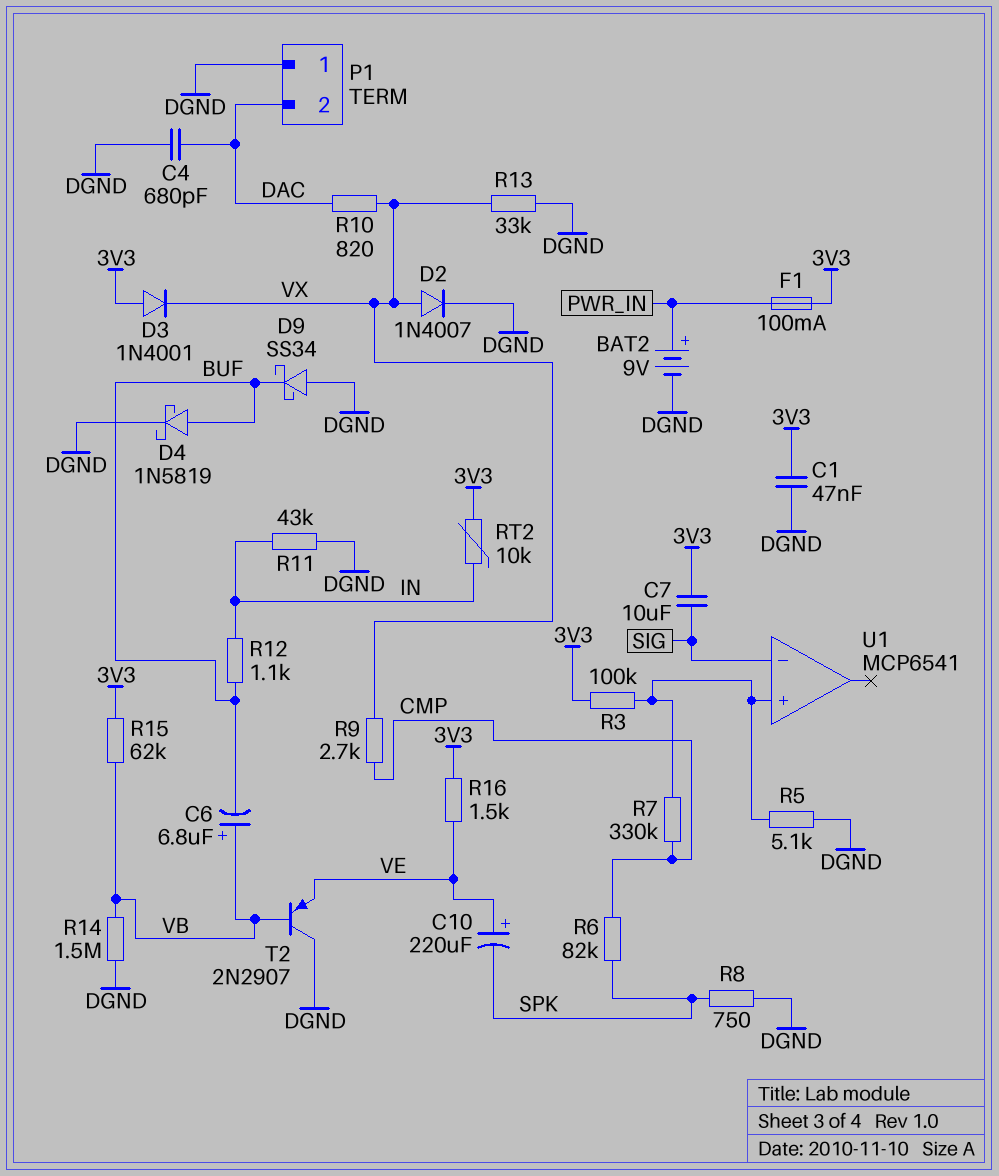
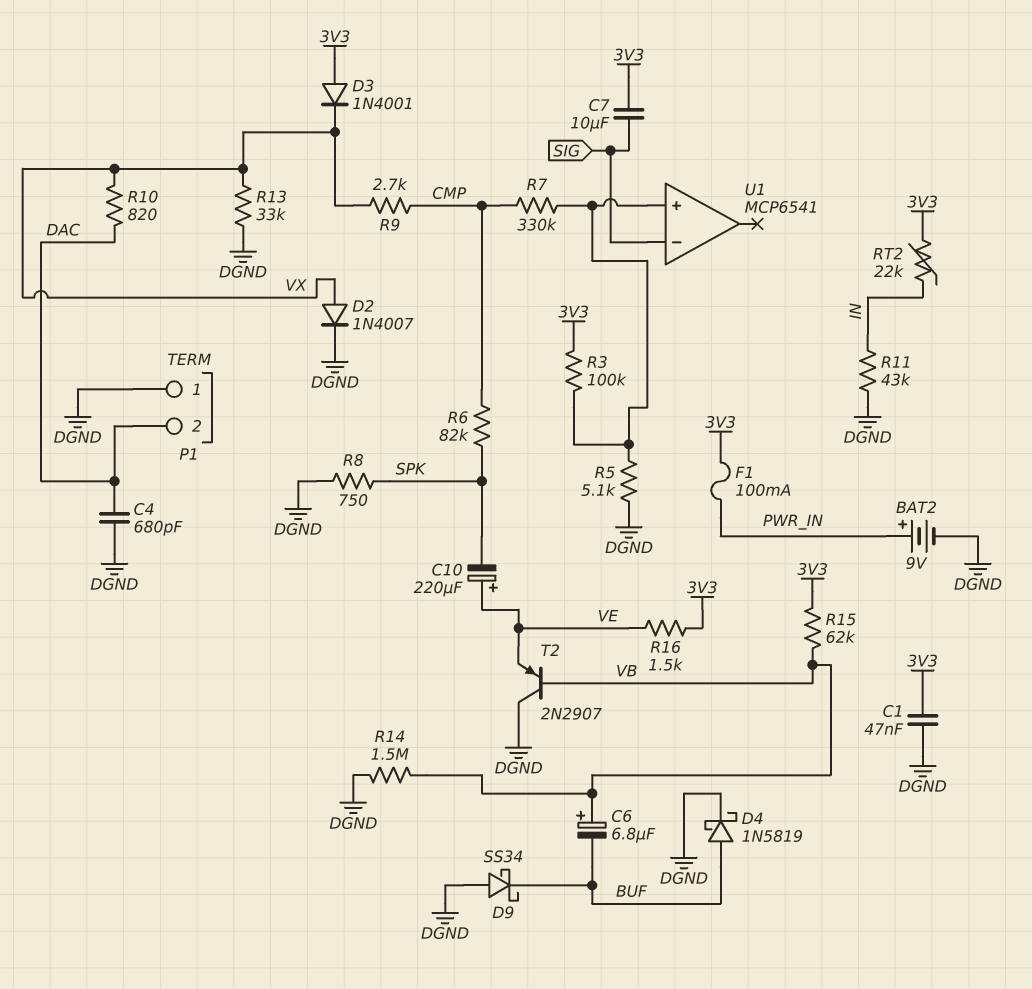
R12: 1.1k (BUF, IN) -> none
RT2: 10k (3V3, IN) -> 22k (3V3, IN)

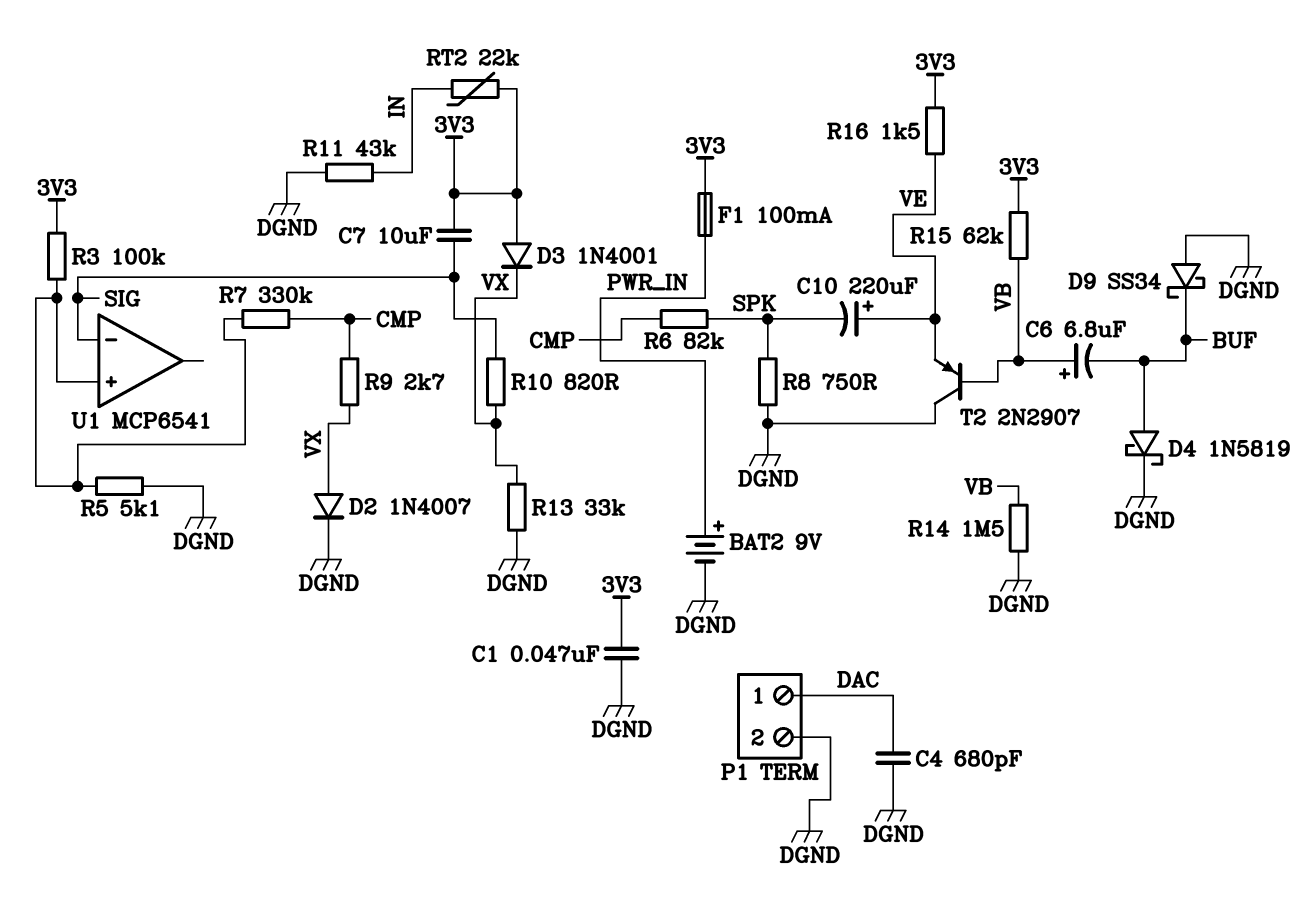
P1 pin 1: DGND -> DAC
P1 pin 2: DAC -> DGND
R10: 820 (DAC, VX) -> 820 (SIG, VX)

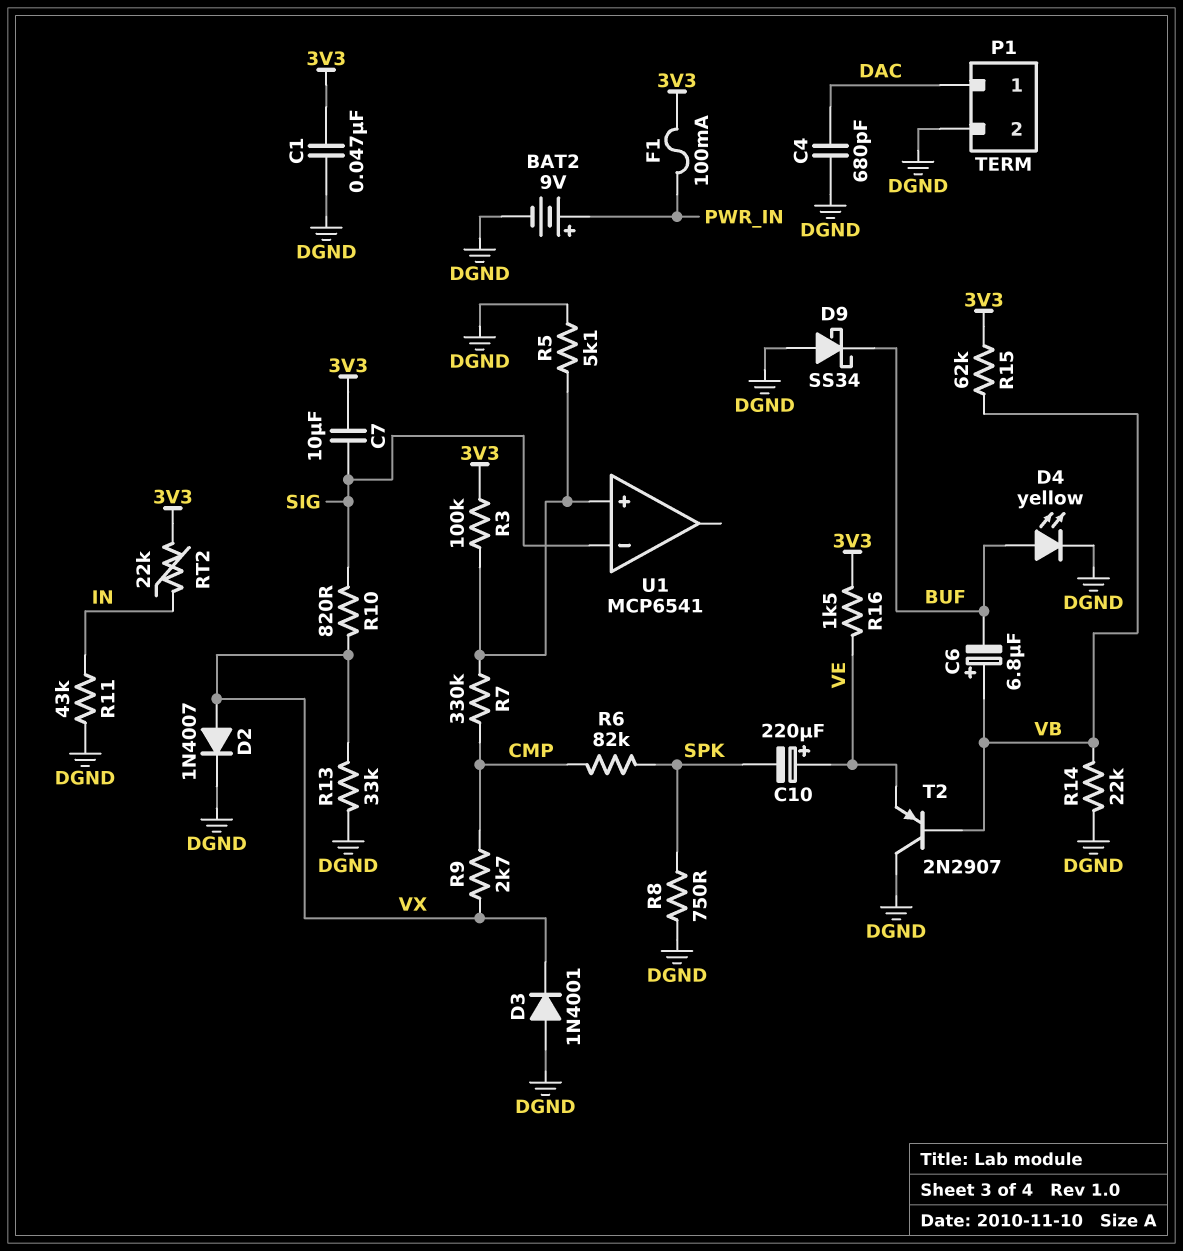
D3: diode 1N4001 (A 3V3, K VX) -> diode 1N4001 (A DGND, K VX)
D4: schottky 1N5819 (A BUF, K DGND) -> LED yellow (A BUF, K DGND)
R14: 1.5M (DGND, VB) -> 22k (DGND, VB)

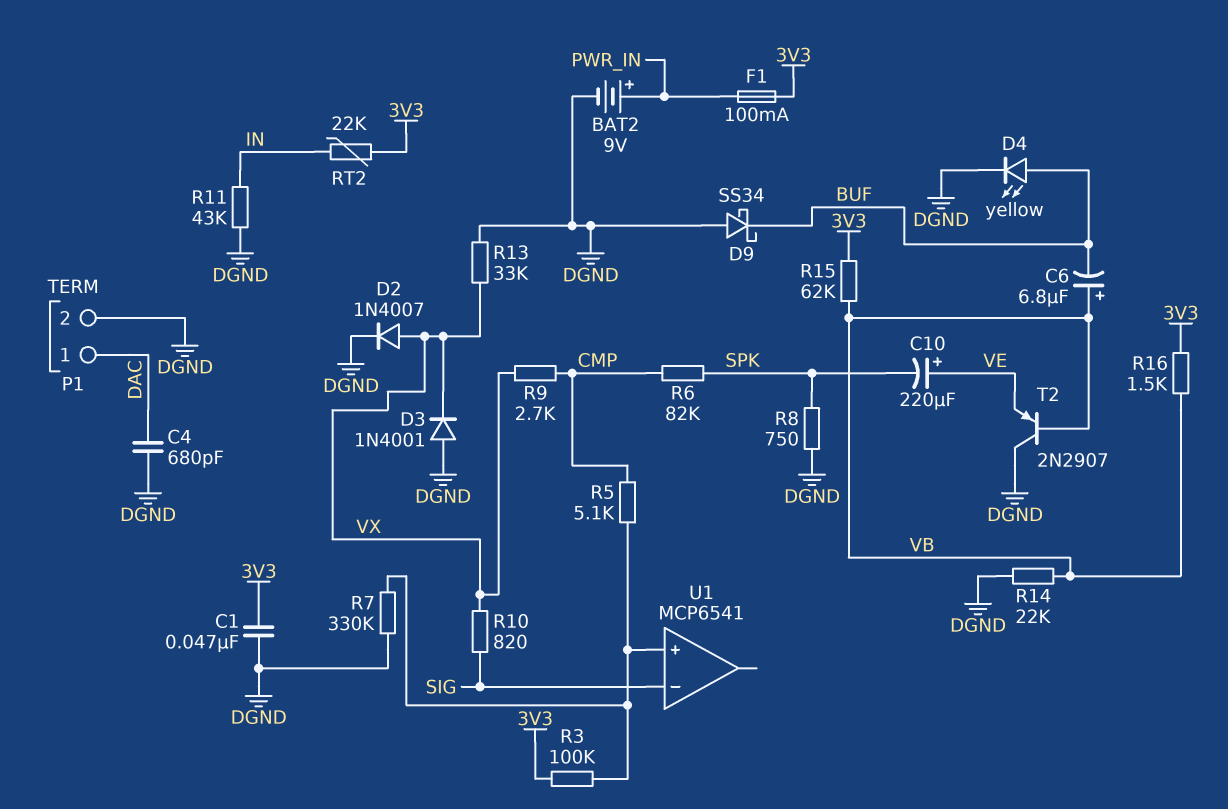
C7: 10uF (3V3, SIG) -> none
R5: 5.1k (DGND, U1/in+) -> 5.1k (CMP, U1/in+)
R7: 330k (CMP, U1/in+) -> 330k (DGND, U1/in+)
R16: 1.5k (3V3, VE) -> 1.5k (3V3, VB)

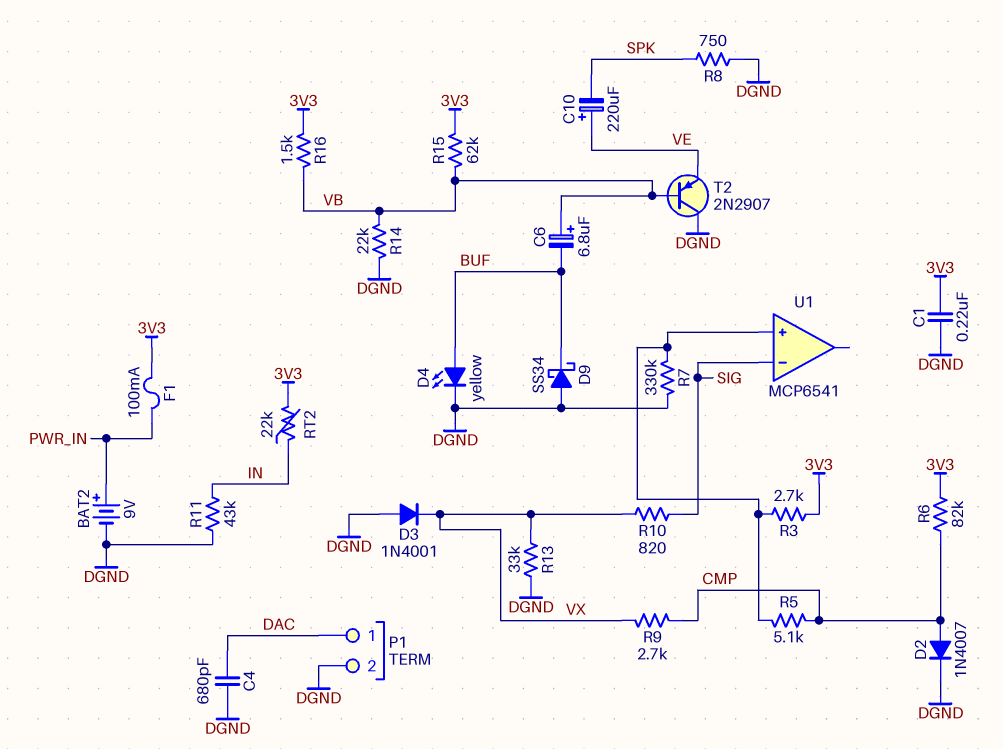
C1: 47nF (3V3, DGND) -> 220nF (3V3, DGND)
D2: diode 1N4007 (A VX, K DGND) -> diode 1N4007 (A CMP, K DGND)
R3: 100k (3V3, U1/in+) -> 2.7k (3V3, U1/in+)
R6: 82k (CMP, SPK) -> 82k (3V3, CMP)

